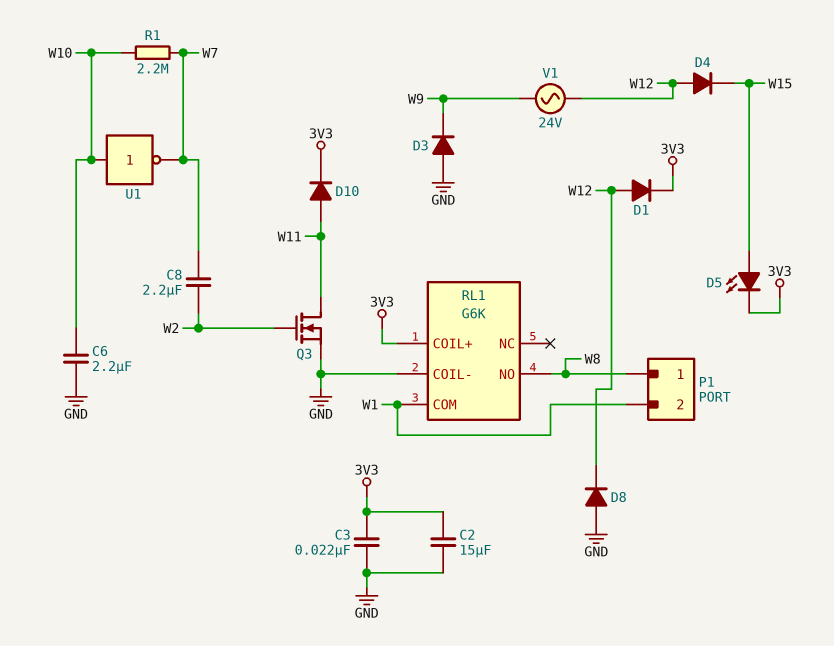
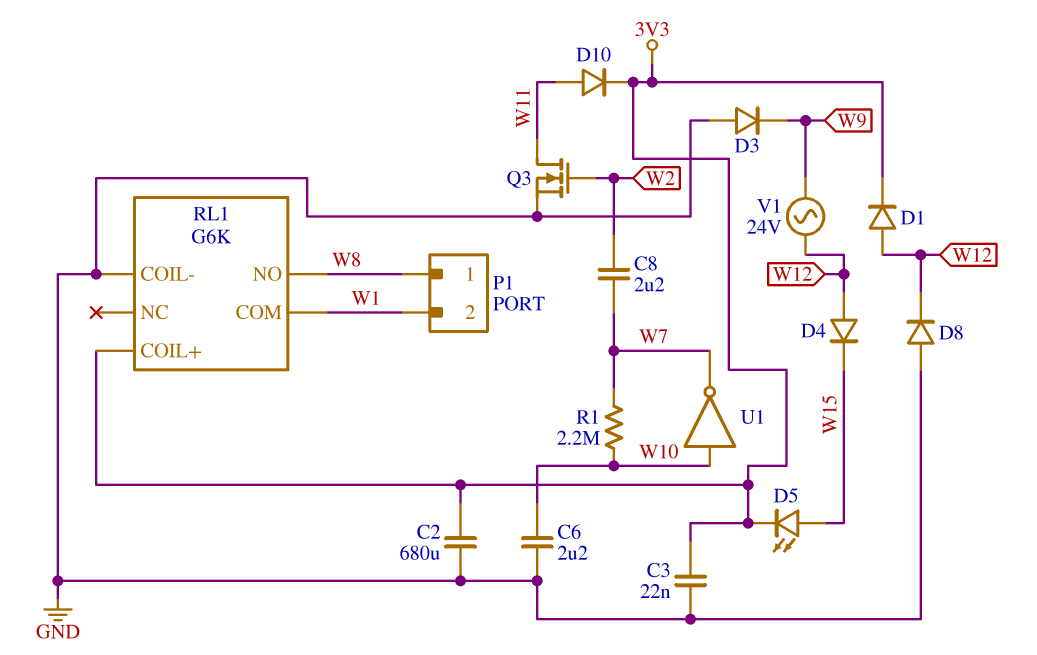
C2: 15uF (3V3, GND) -> 680uF (3V3, GND)

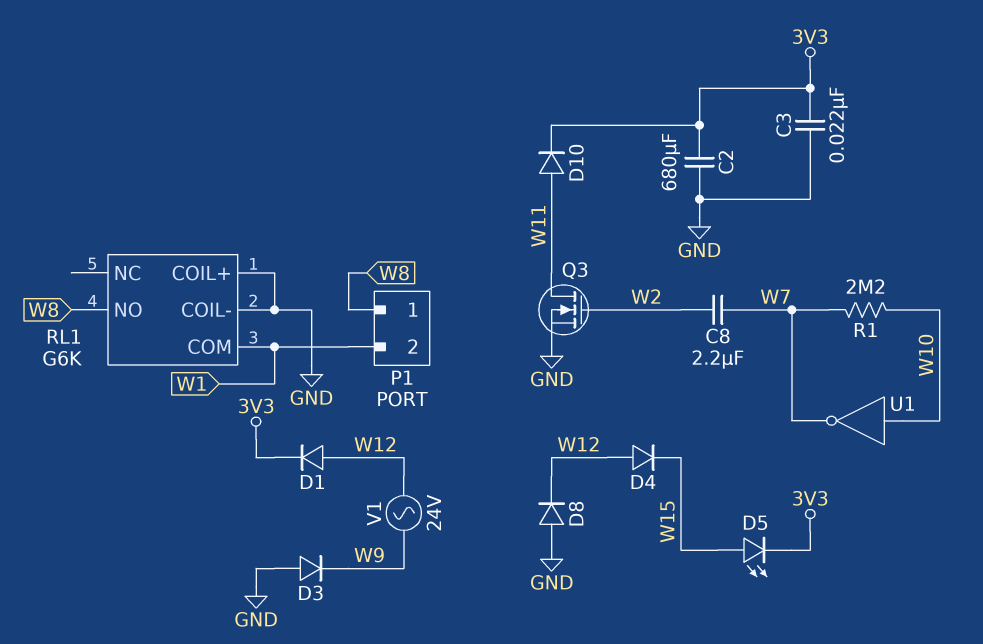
C6: 2.2uF (GND, W10) -> none
RL1 pin COIL+: 3V3 -> GND

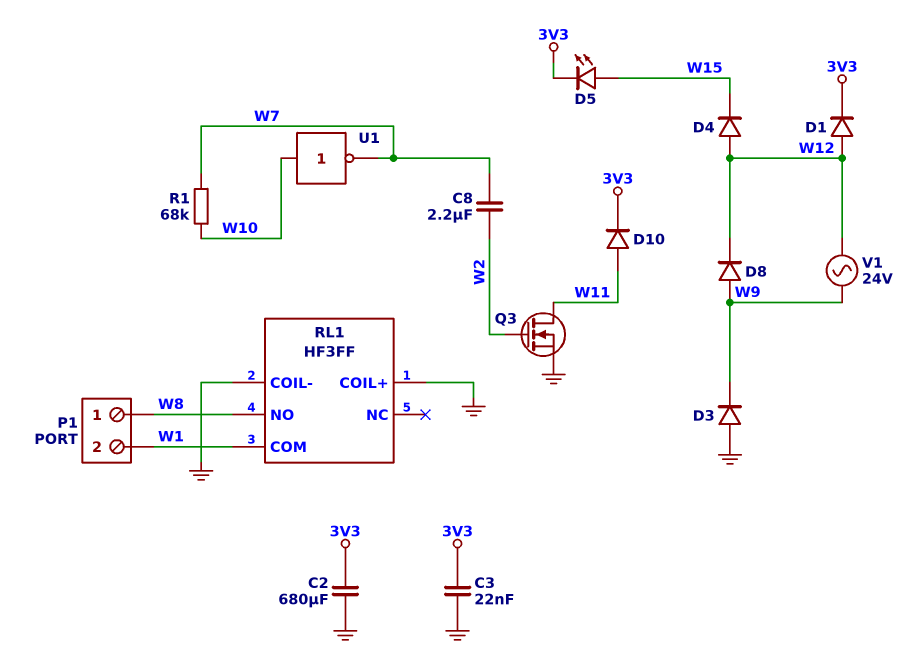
D8: diode (A GND, K W12) -> diode (A W9, K W12)
R1: 2.2M (W7, W10) -> 68k (W7, W10)
RL1: G6K -> HF3FF

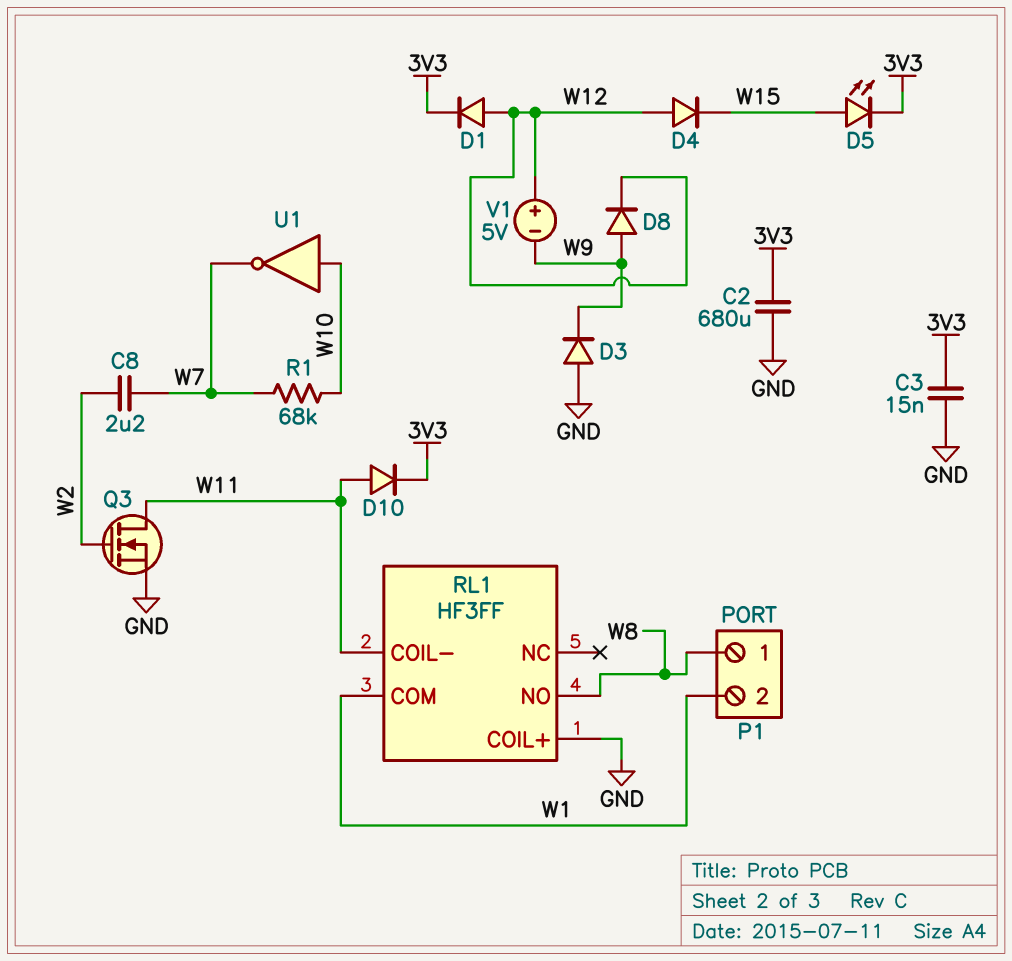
C3: 22nF (3V3, GND) -> 15nF (3V3, GND)
RL1 pin COIL-: GND -> W11
V1: AC 24V (W9, W12) -> 5V (plus W12, minus W9)

